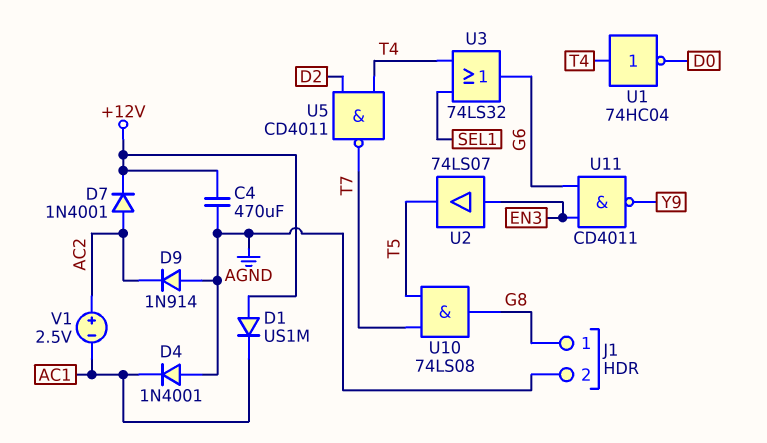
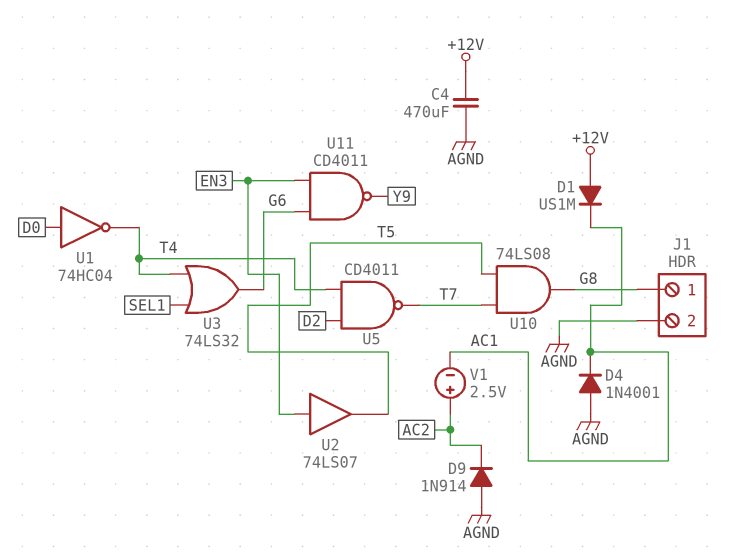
D7: diode 1N4001 (A AC2, K +12V) -> none
U1: NOT 74HC04 (in T4, out D0) -> NOT 74HC04 (in D0, out T4)

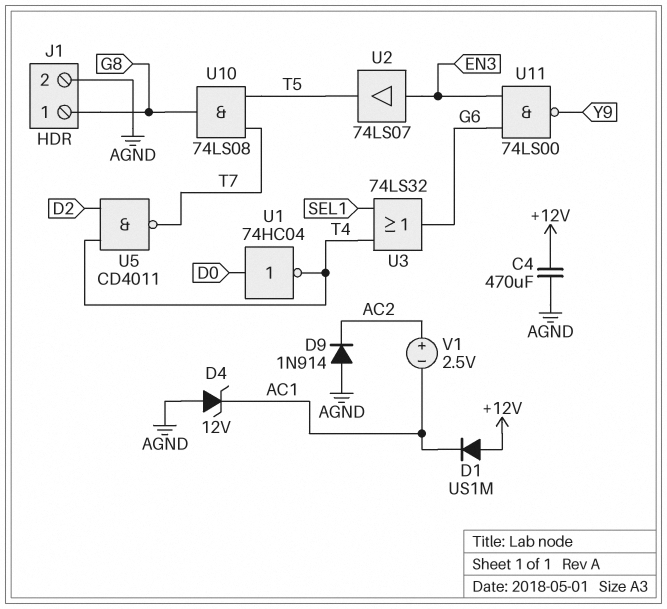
D4: diode 1N4001 (A AGND, K AC1) -> zener 12V (A AGND, K AC1)
U11: NAND CD4011 (in EN3, in G6, out Y9) -> NAND 74LS00 (in EN3, in G6, out Y9)

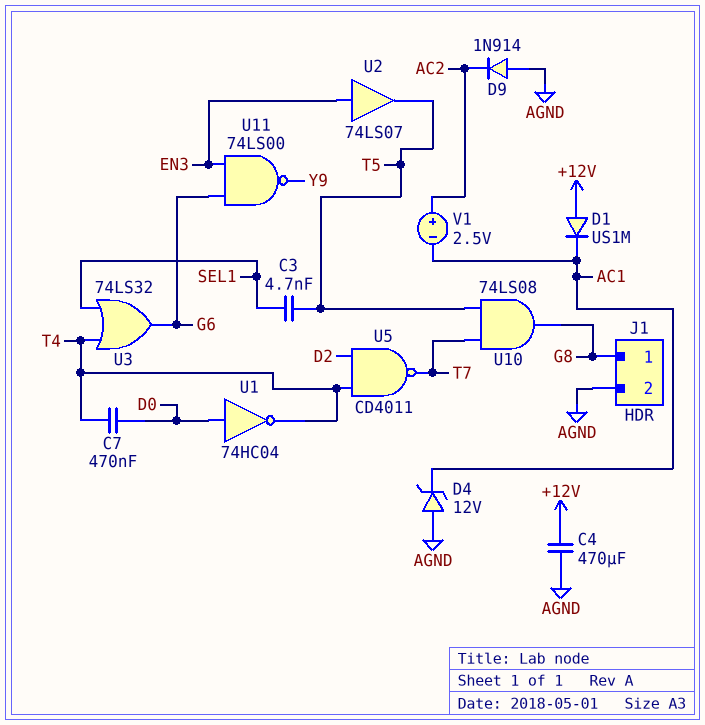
C3: none -> 4.7nF (SEL1, T5)
C7: none -> 470nF (D0, T4)

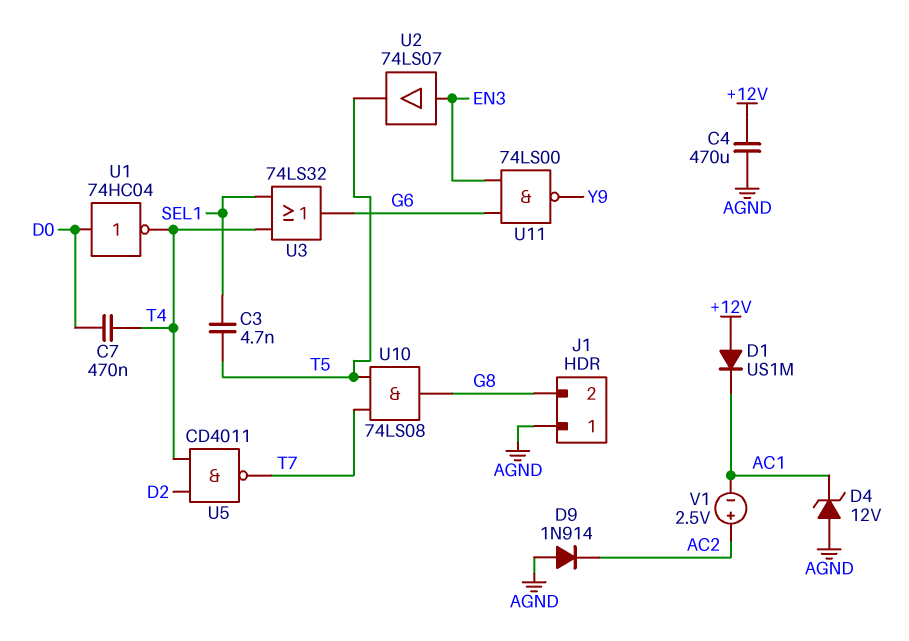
J1 pin 1: G8 -> AGND
J1 pin 2: AGND -> G8

